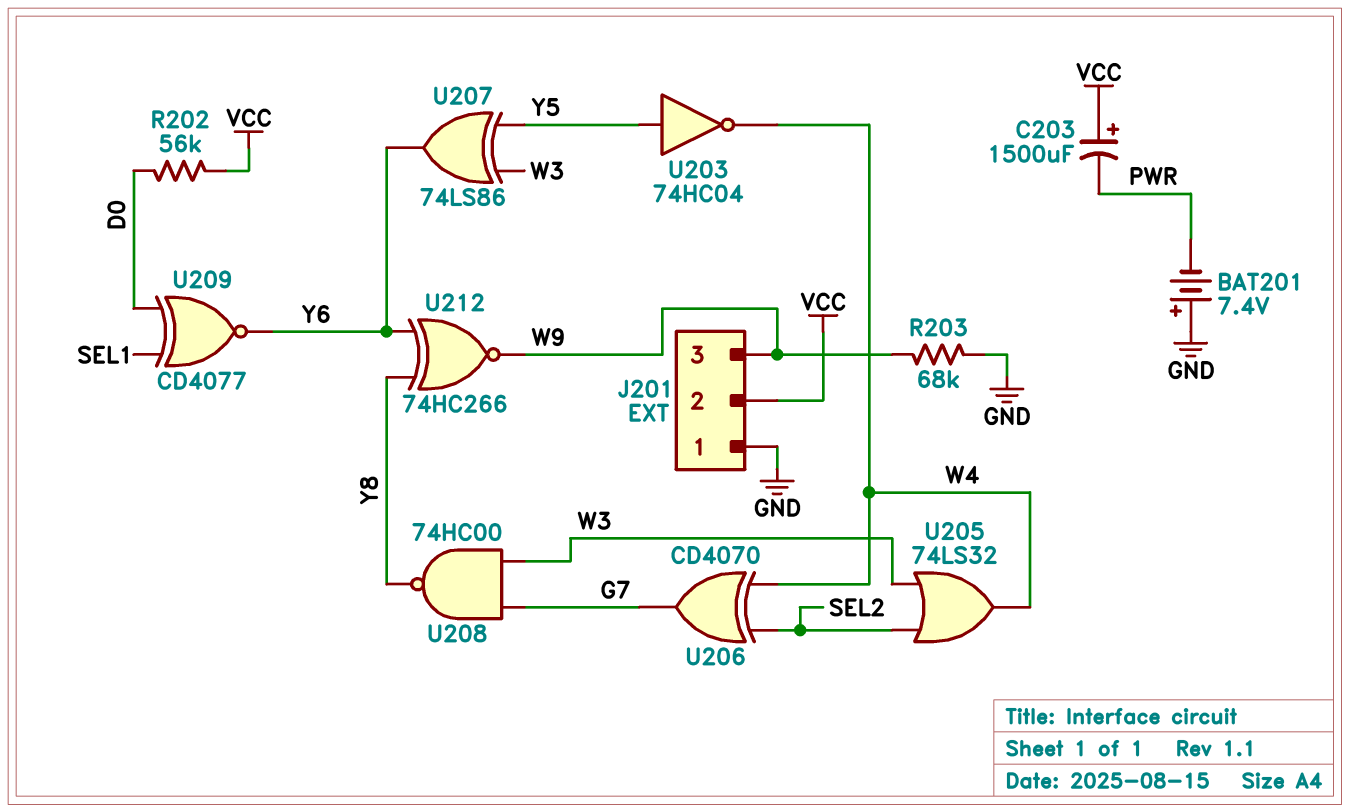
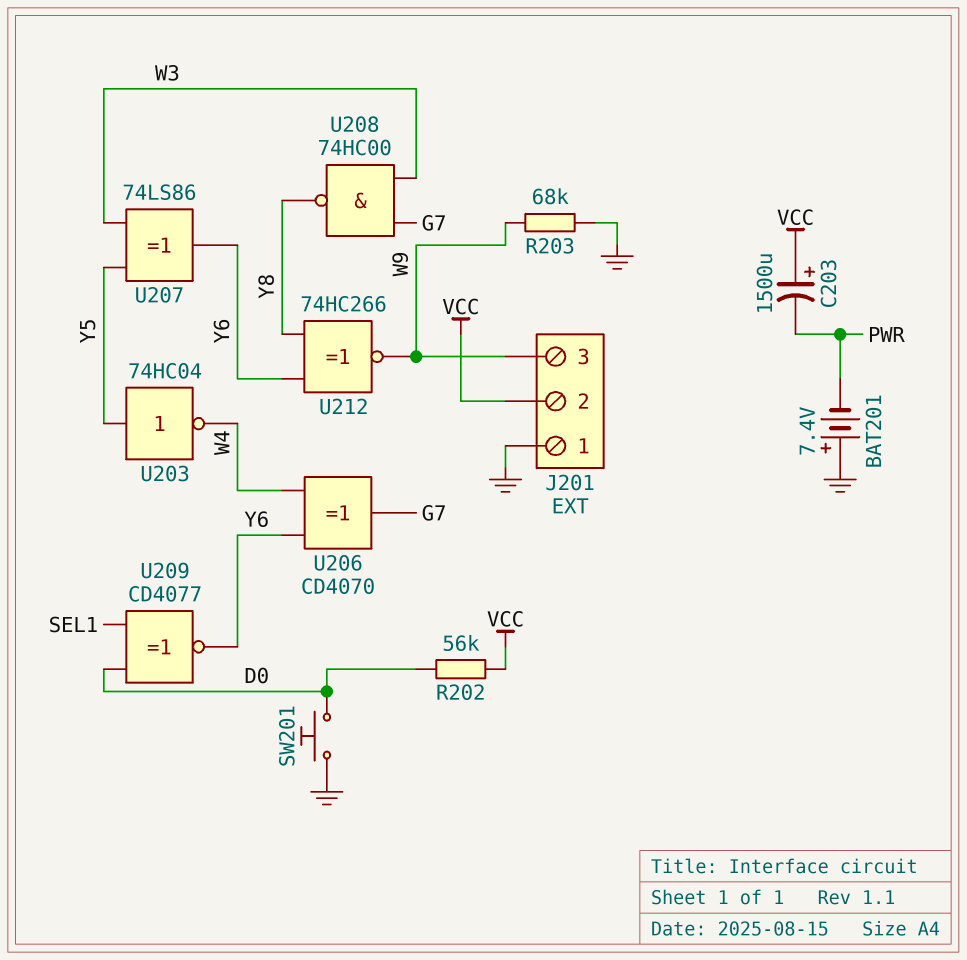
SW201: none -> button (D0, GND)
U205: OR 74LS32 (in SEL2, in W3, out W4) -> none
U206: XOR CD4070 (in SEL2, in W4, out G7) -> XOR CD4070 (in W4, in Y6, out G7)

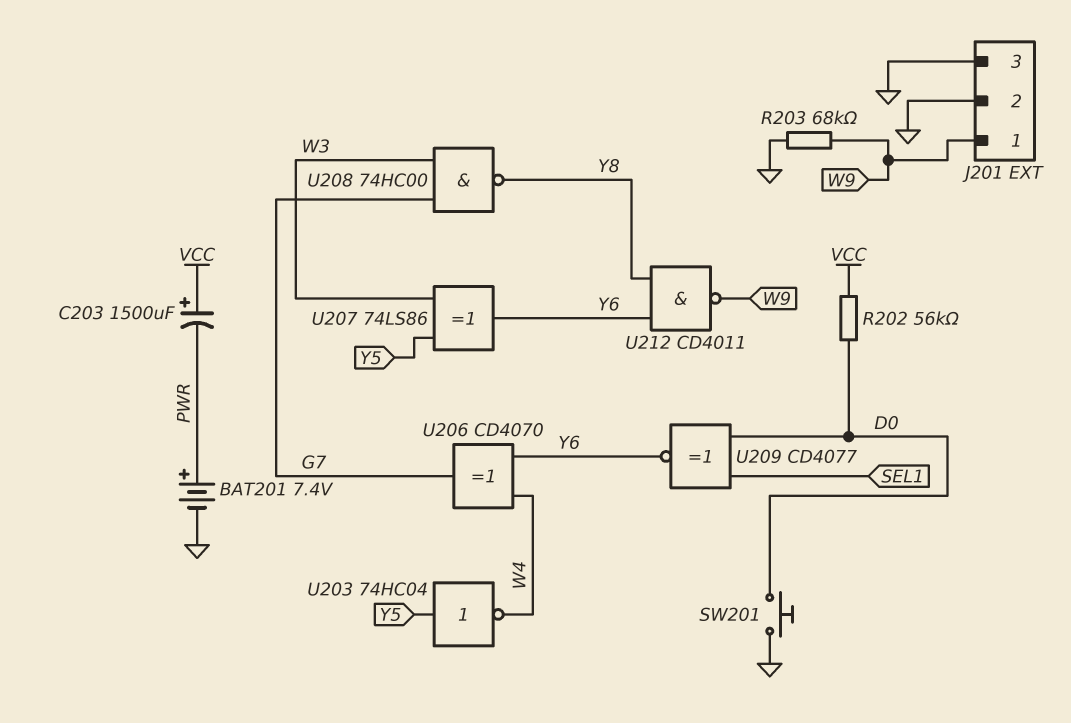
BAT201: 7.4V (plus GND, minus PWR) -> 7.4V (plus PWR, minus GND)
J201 pin 1: GND -> W9
J201 pin 2: VCC -> GND
J201 pin 3: W9 -> GND
U212: XNOR 74HC266 (in Y6, in Y8, out W9) -> NAND CD4011 (in Y6, in Y8, out W9)

